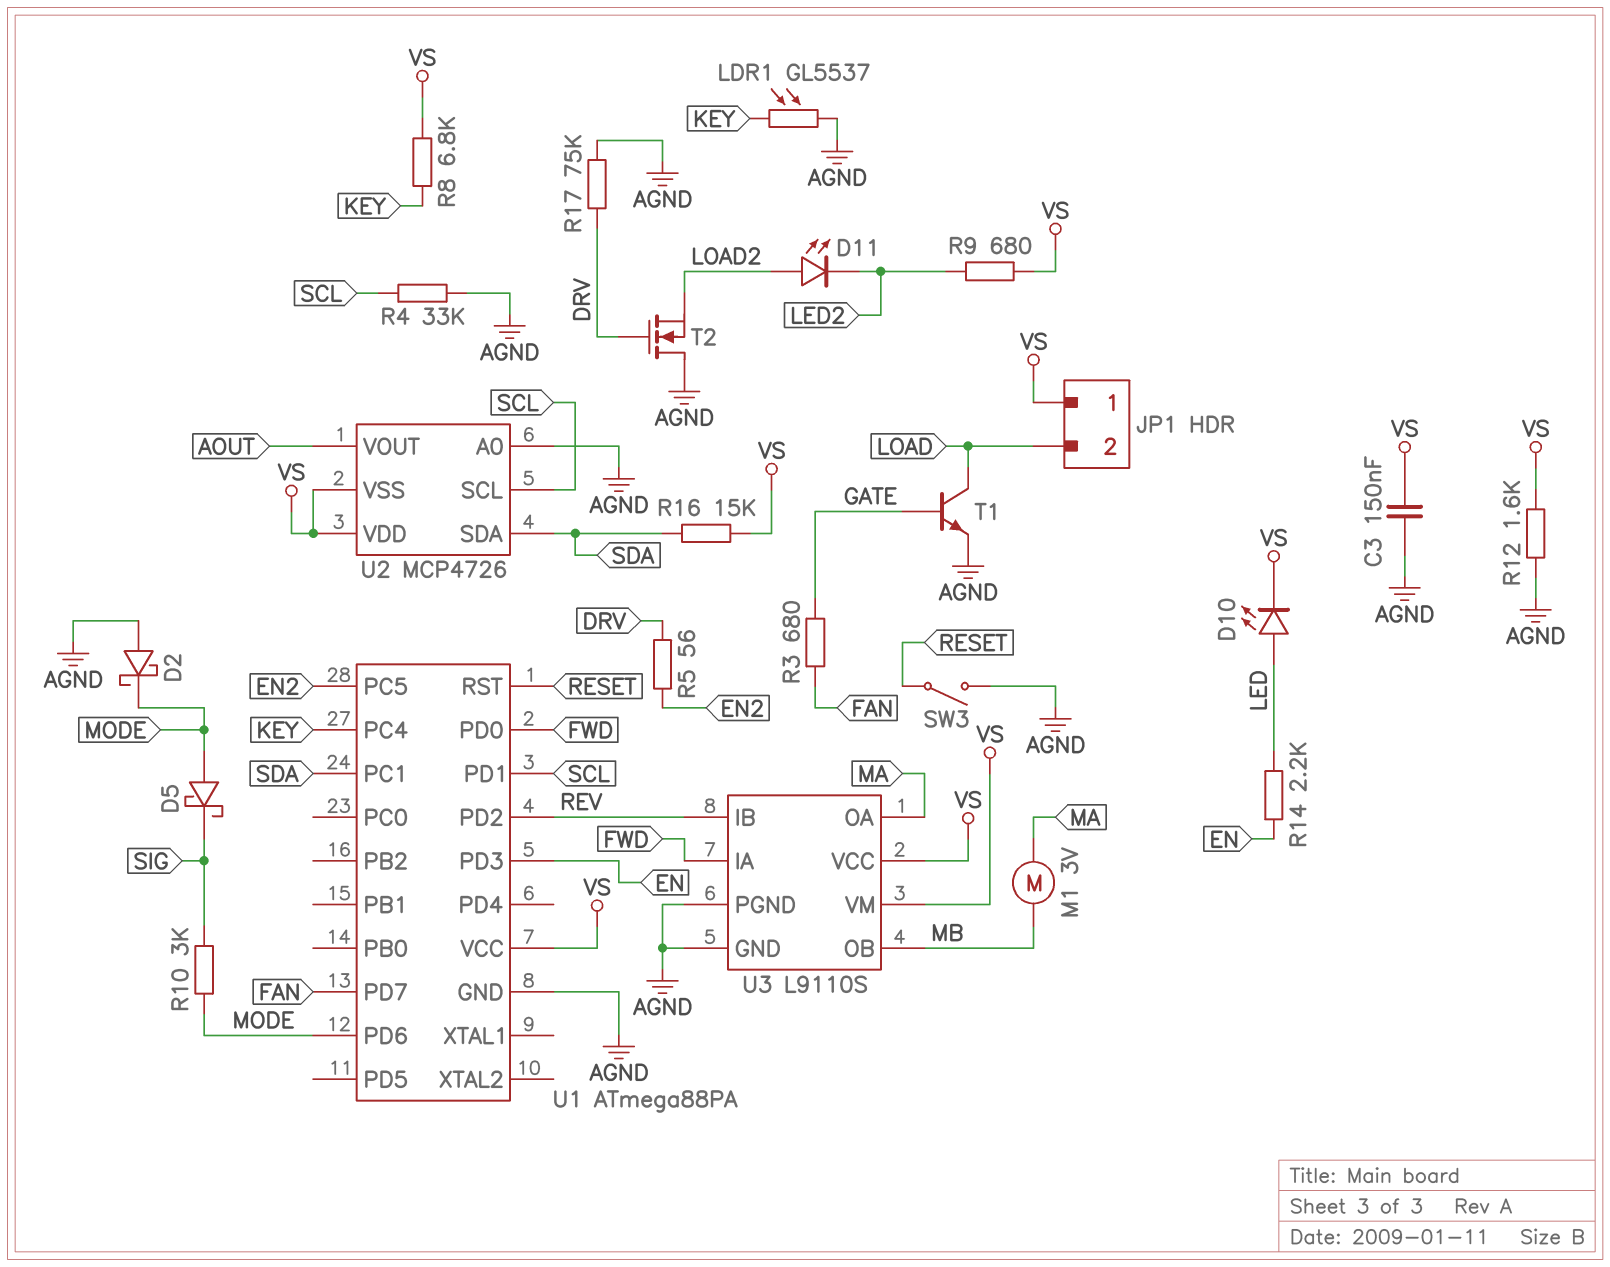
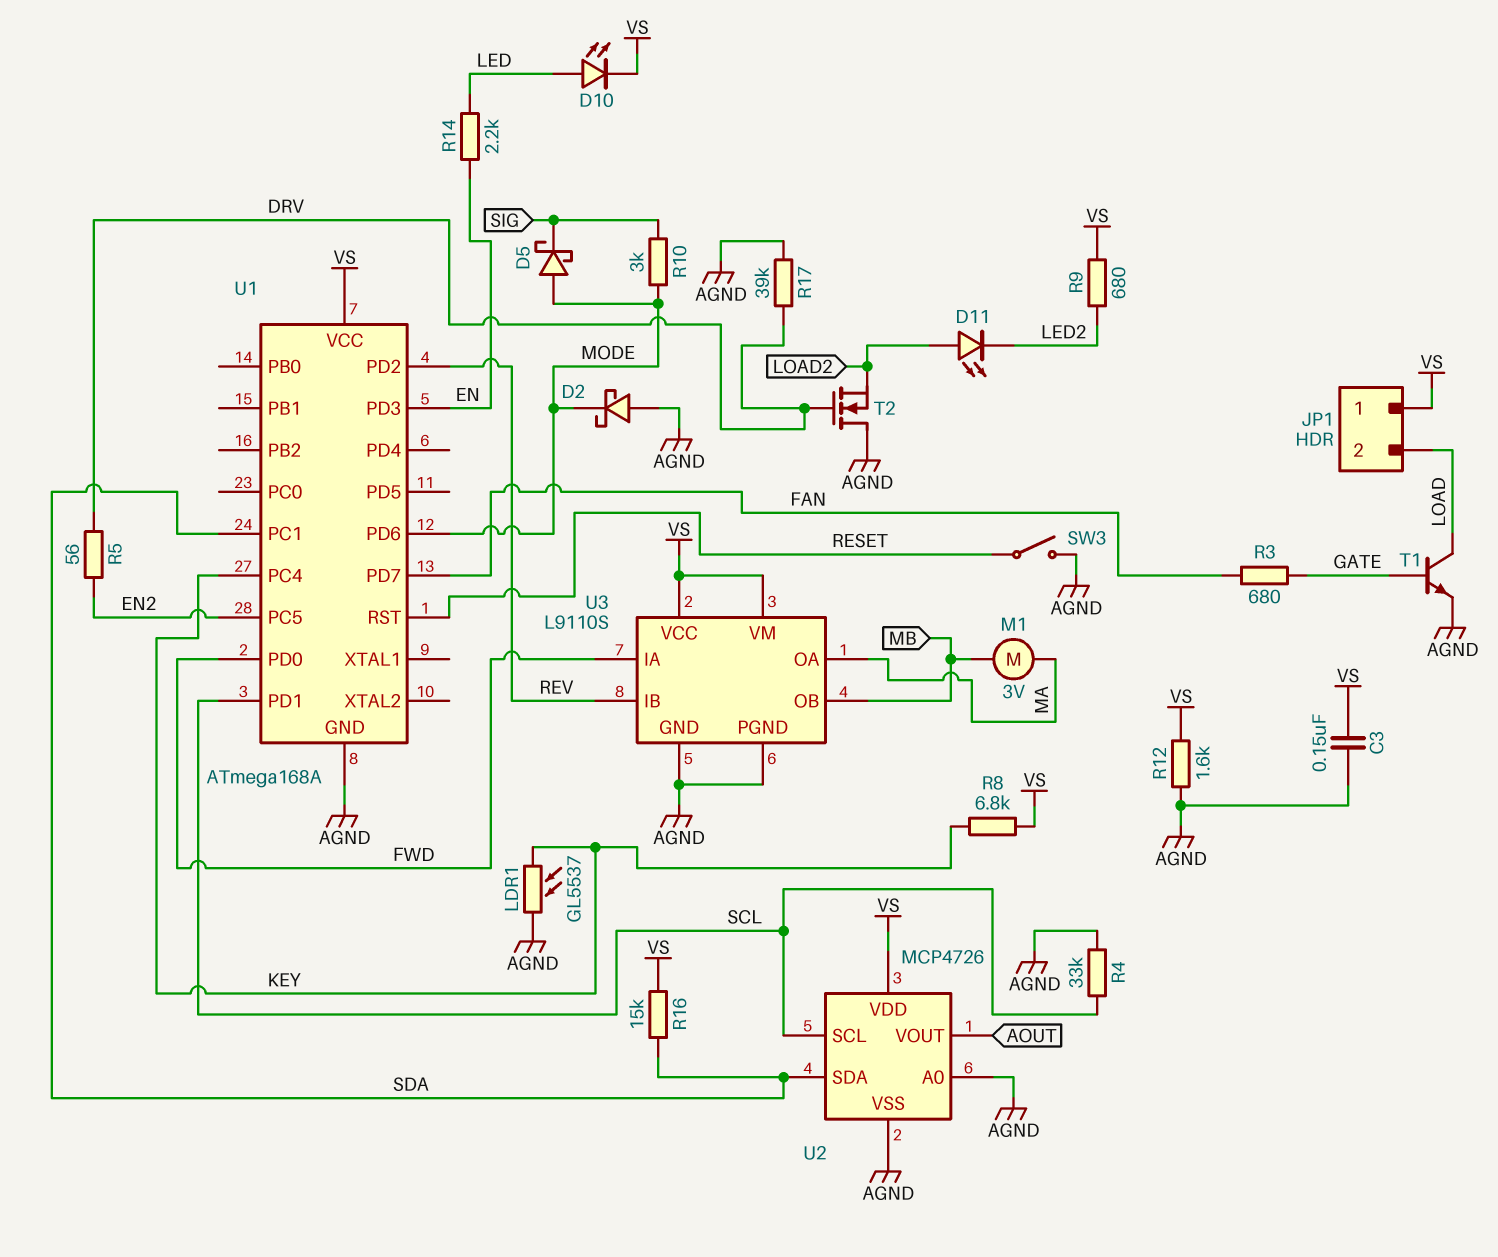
R17: 75k (AGND, DRV) -> 39k (AGND, DRV)
U1: ATmega88PA -> ATmega168A
U2 pin VSS: VS -> AGND

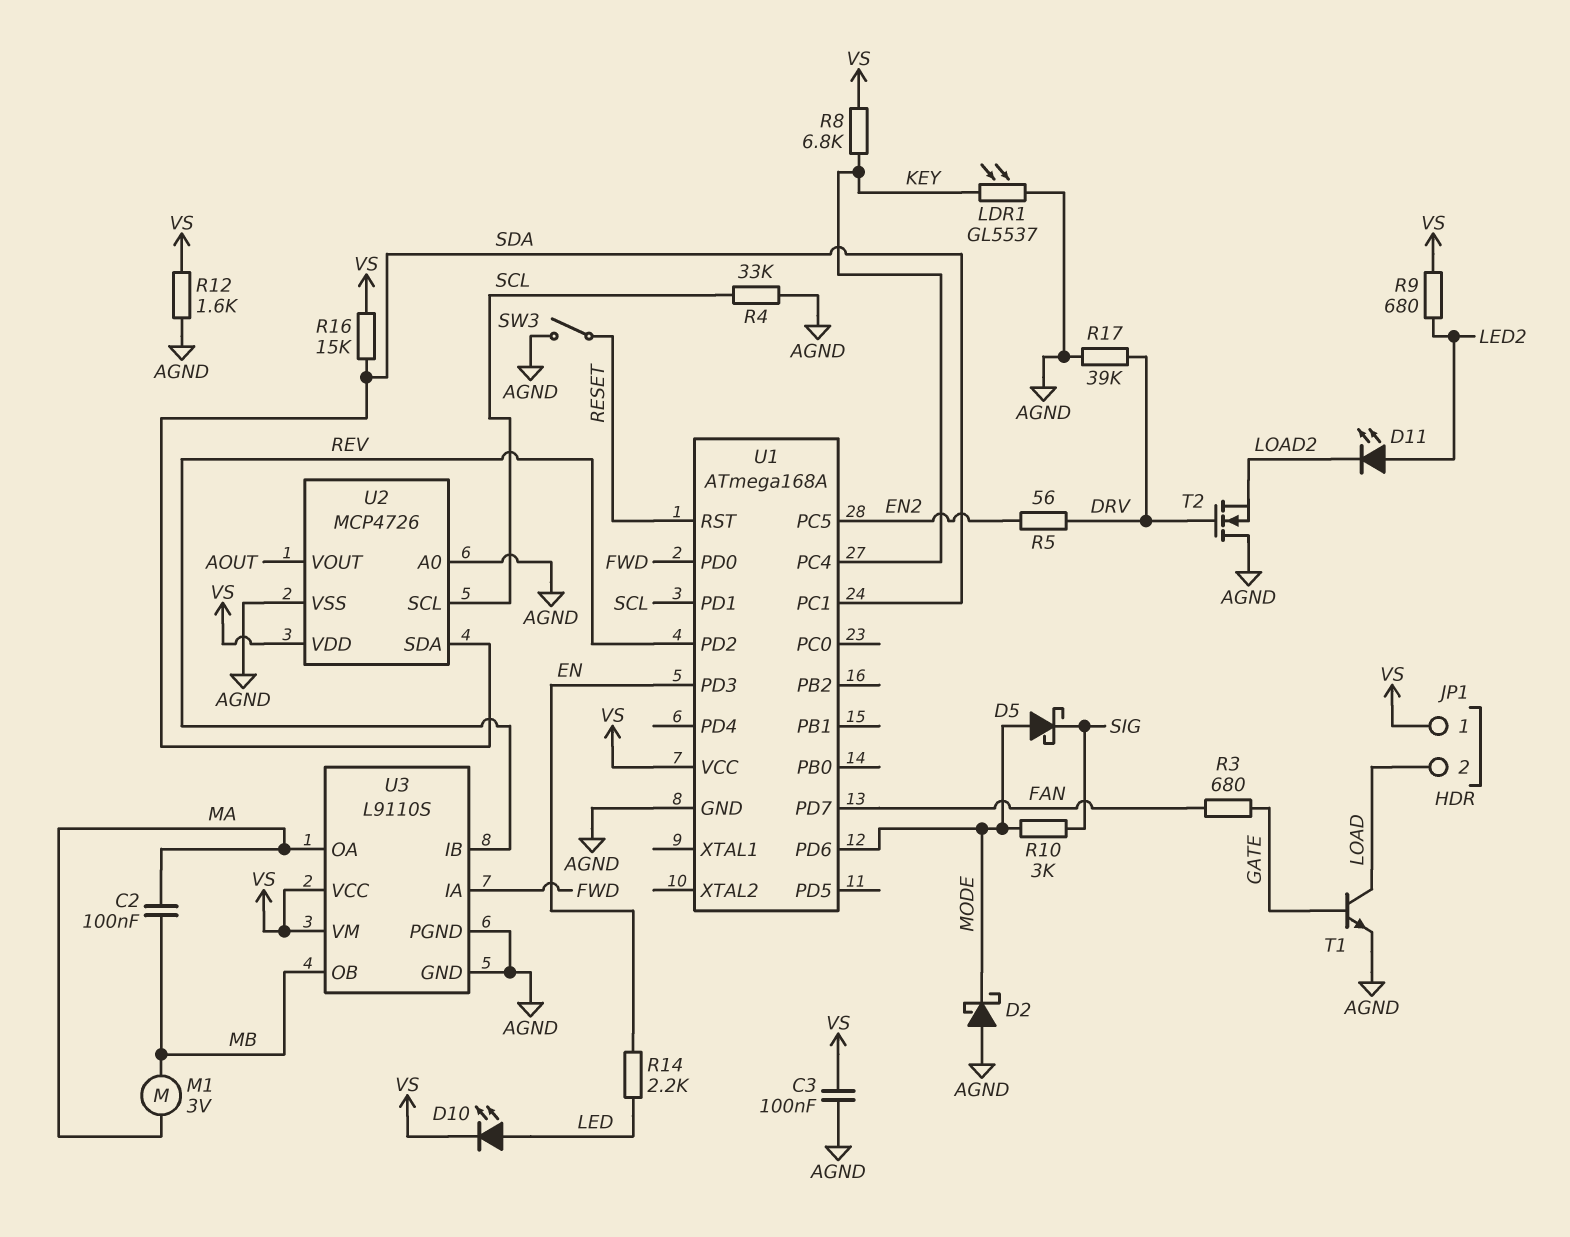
C2: none -> 100nF (MA, MB)
C3: 150nF (AGND, VS) -> 100nF (AGND, VS)
D11: LED (A LOAD2, K LED2) -> LED (A LED2, K LOAD2)

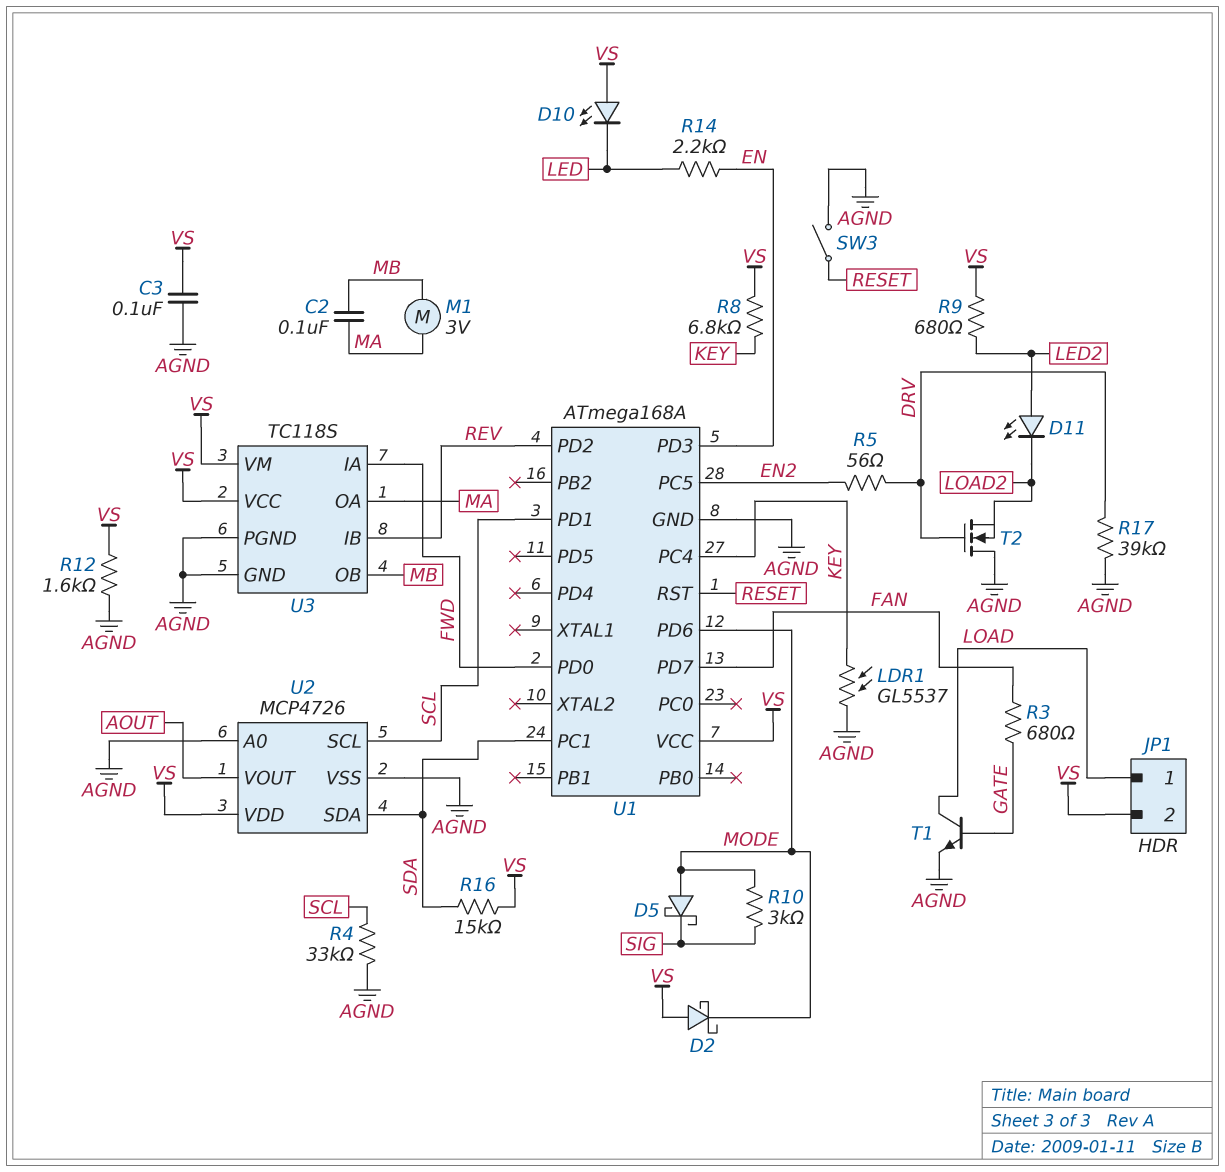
D2: schottky (A AGND, K MODE) -> schottky (A VS, K MODE)
D10: LED (A LED, K VS) -> LED (A VS, K LED)
JP1 pin 1: VS -> LOAD
JP1 pin 2: LOAD -> VS
U3: L9110S -> TC118S

